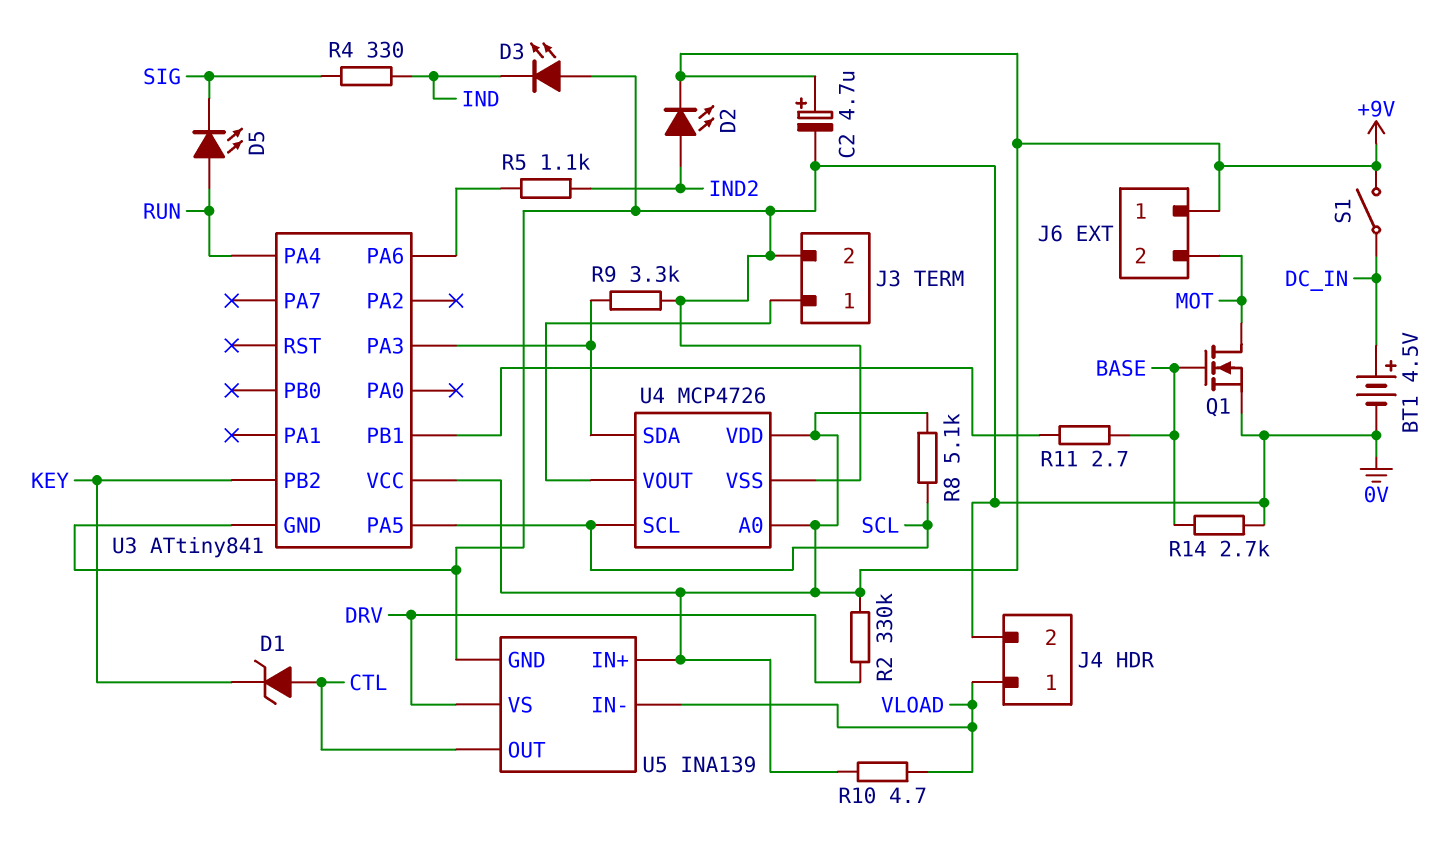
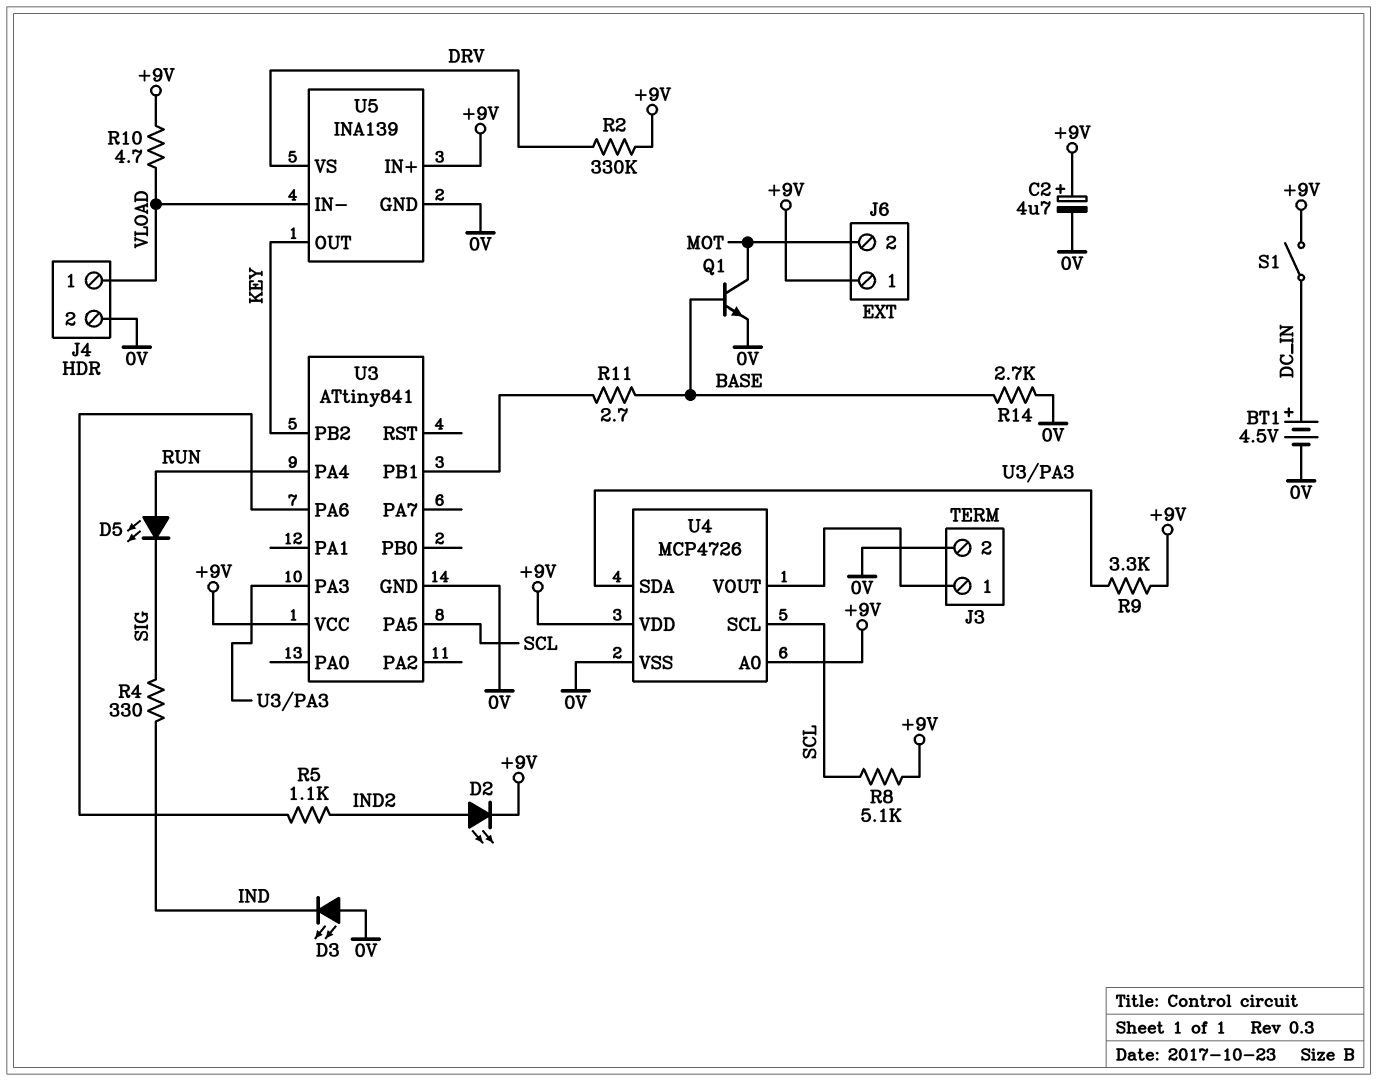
D1: zener (A CTL, K KEY) -> none
Q1: NMOS (G BASE, D MOT, S 0V) -> NPN (B BASE, C MOT, E 0V)
R9: 3.3k (0V, U3/PA3) -> 3.3k (+9V, U3/PA3)
U5 pin OUT: CTL -> KEY

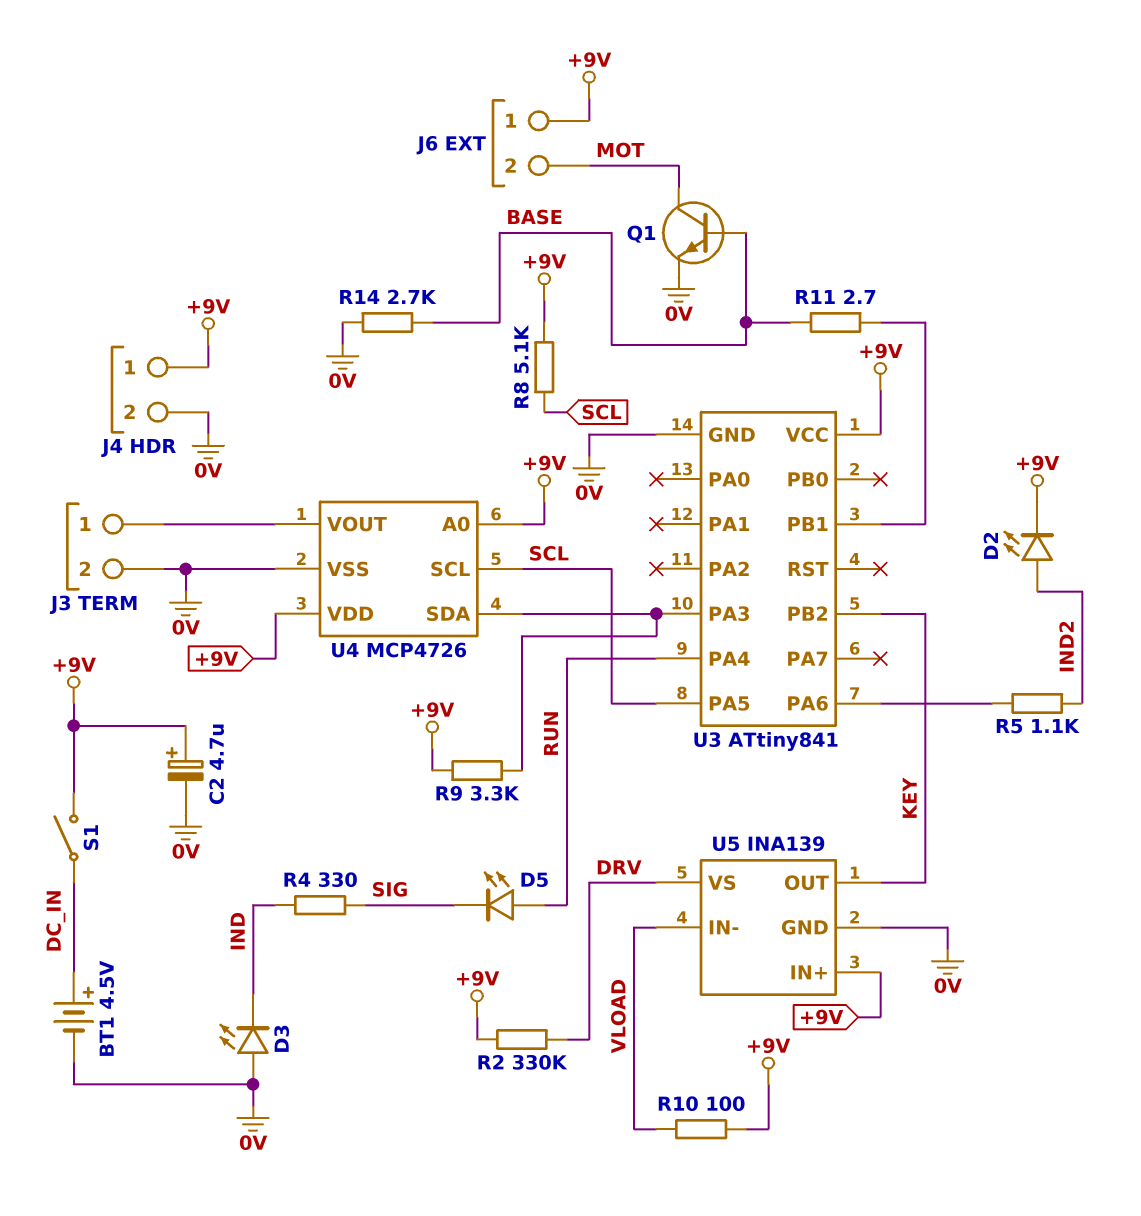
J4 pin 1: VLOAD -> +9V
R10: 4.7 (+9V, VLOAD) -> 100 (+9V, VLOAD)

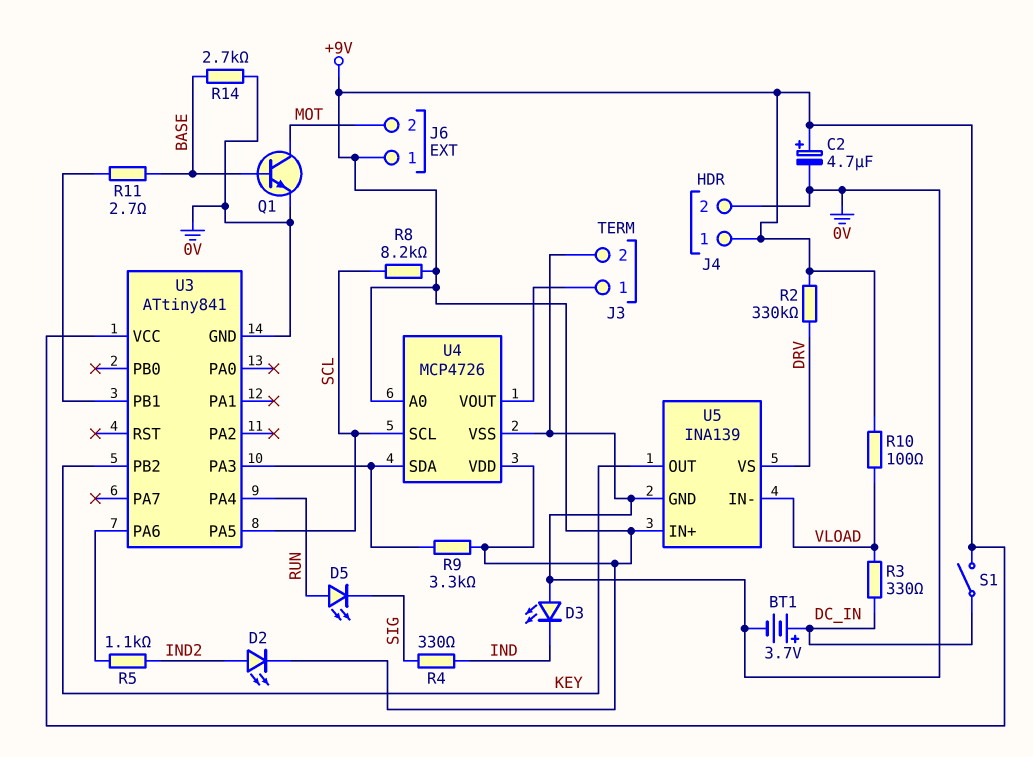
BT1: 4.5V (plus DC_IN, minus 0V) -> 3.7V (plus DC_IN, minus 0V)
R3: none -> 330 (DC_IN, VLOAD)
R8: 5.1k (+9V, SCL) -> 8.2k (+9V, SCL)

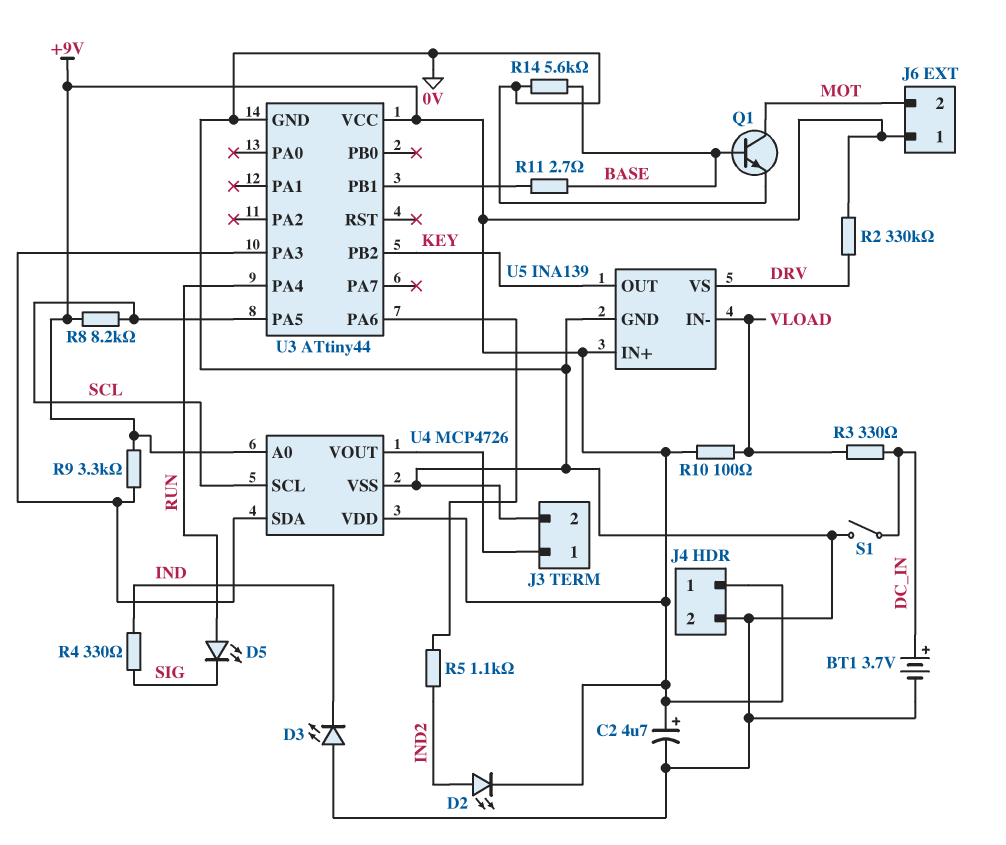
R14: 2.7k (0V, BASE) -> 5.6k (0V, BASE)
S1: switch (+9V, DC_IN) -> switch (0V, DC_IN)
U3: ATtiny841 -> ATtiny44

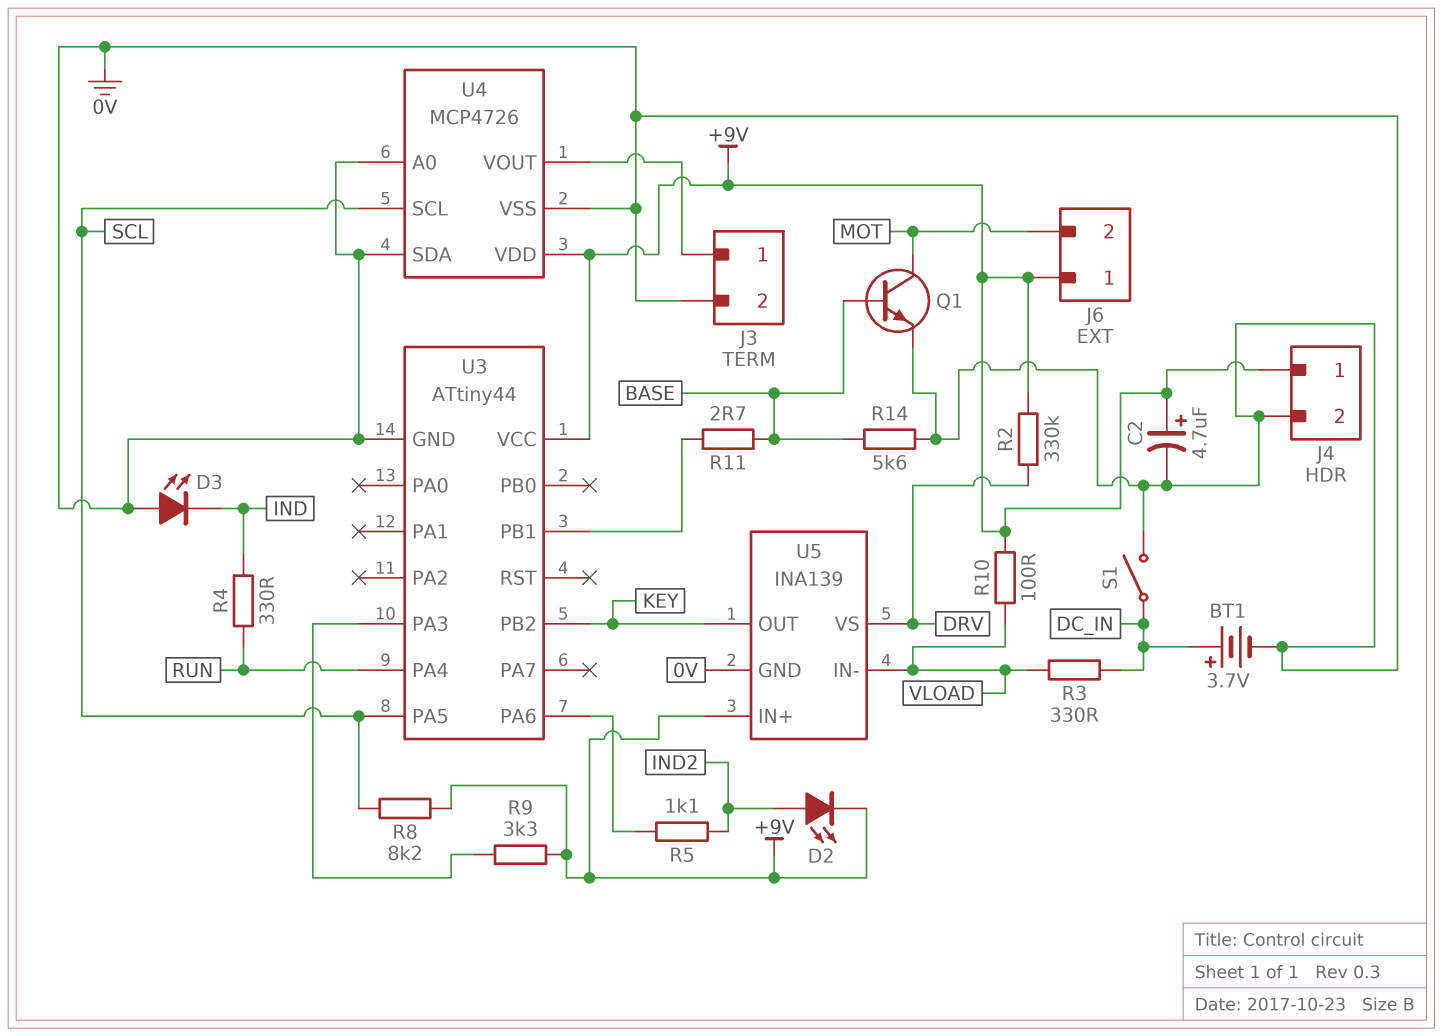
D5: LED (A RUN, K SIG) -> none
R4: 330 (IND, SIG) -> 330 (IND, RUN)
U4 pin A0: +9V -> 0V
U4 pin SDA: U3/PA3 -> 0V

